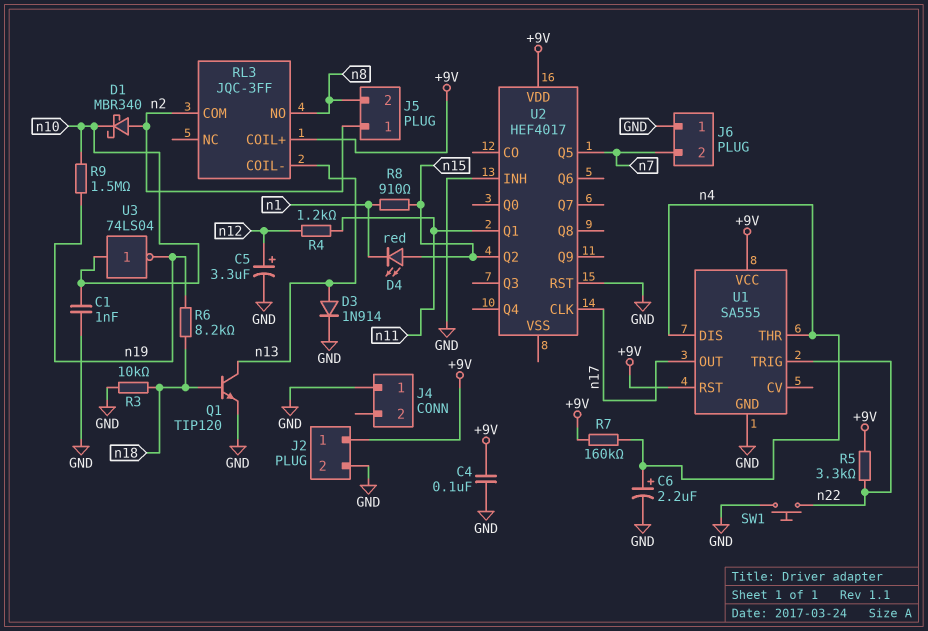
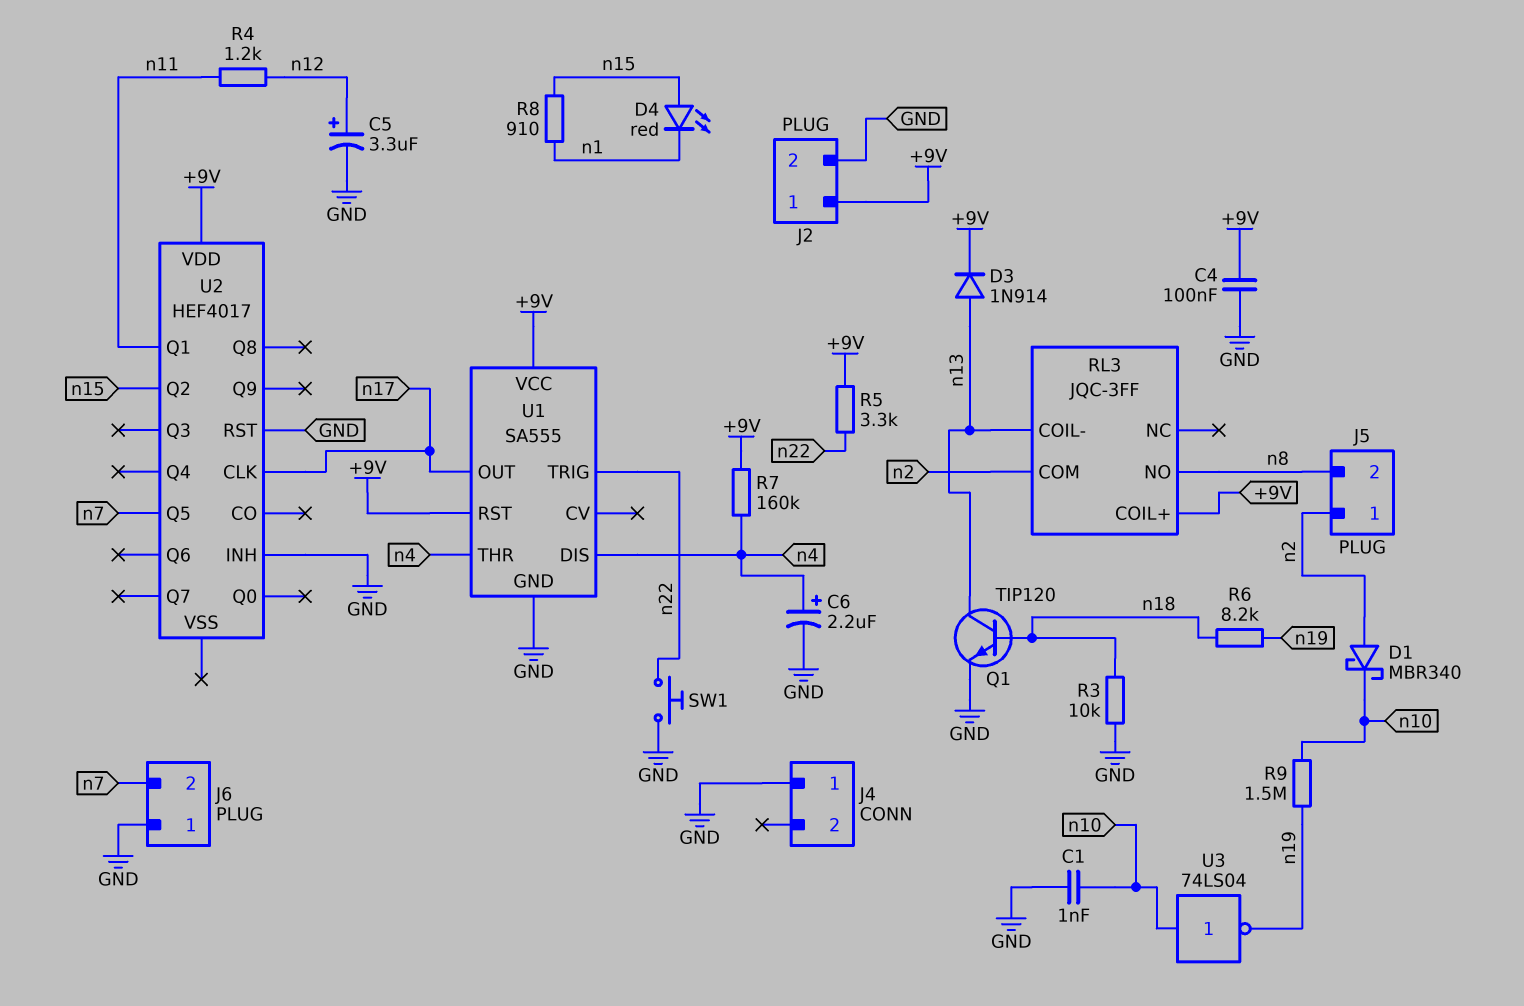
D3: diode 1N914 (A n13, K GND) -> diode 1N914 (A n13, K +9V)

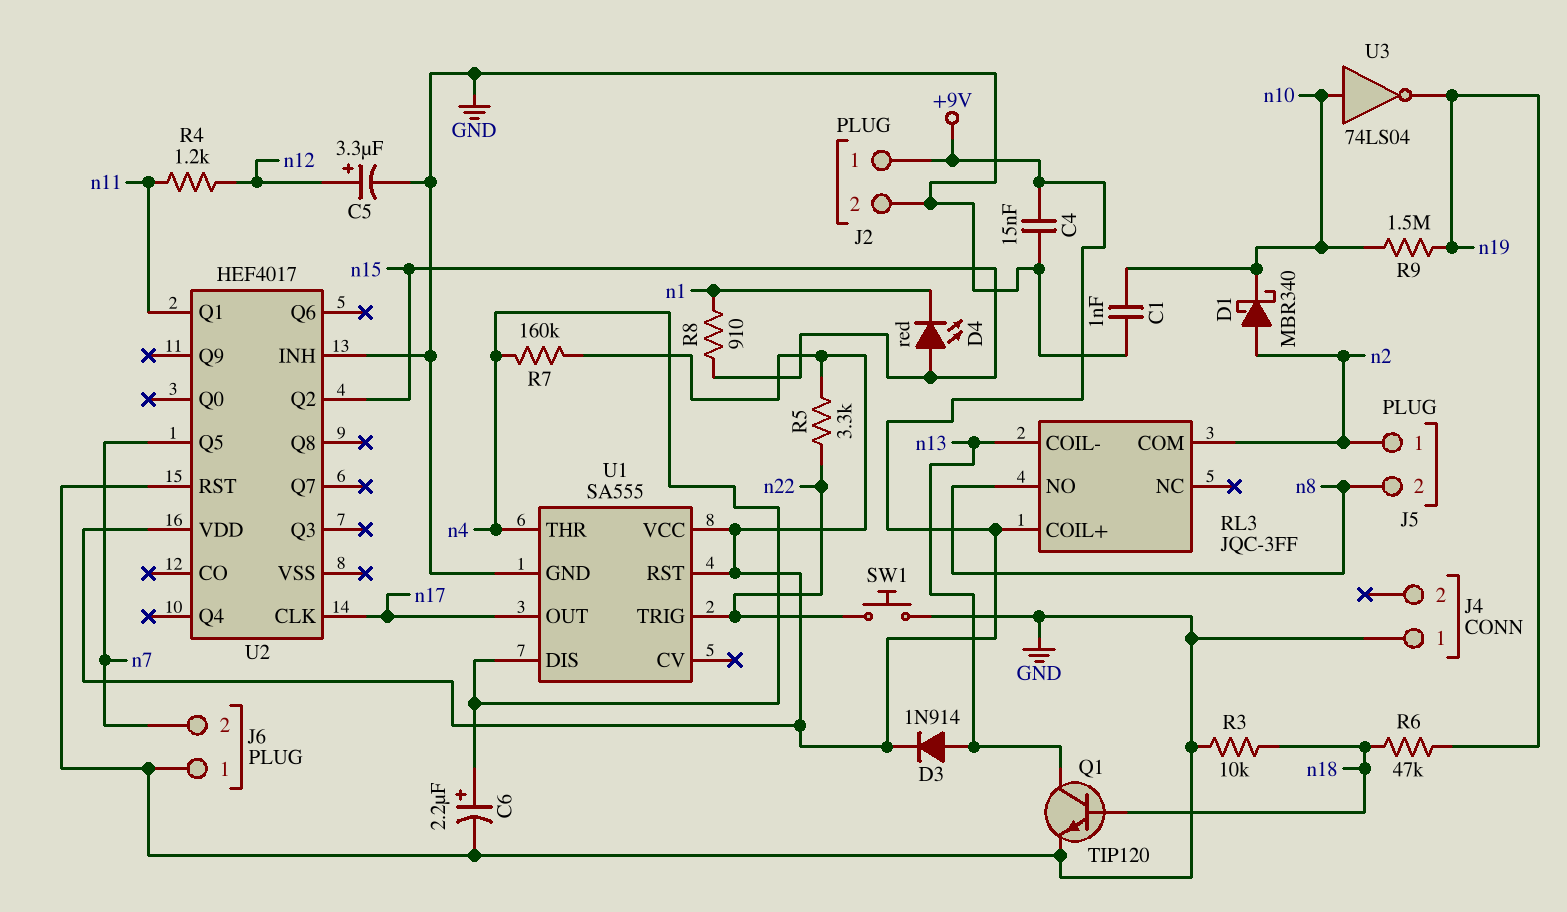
C4: 100nF (+9V, GND) -> 15nF (+9V, GND)
R6: 8.2k (n18, n19) -> 47k (n18, n19)

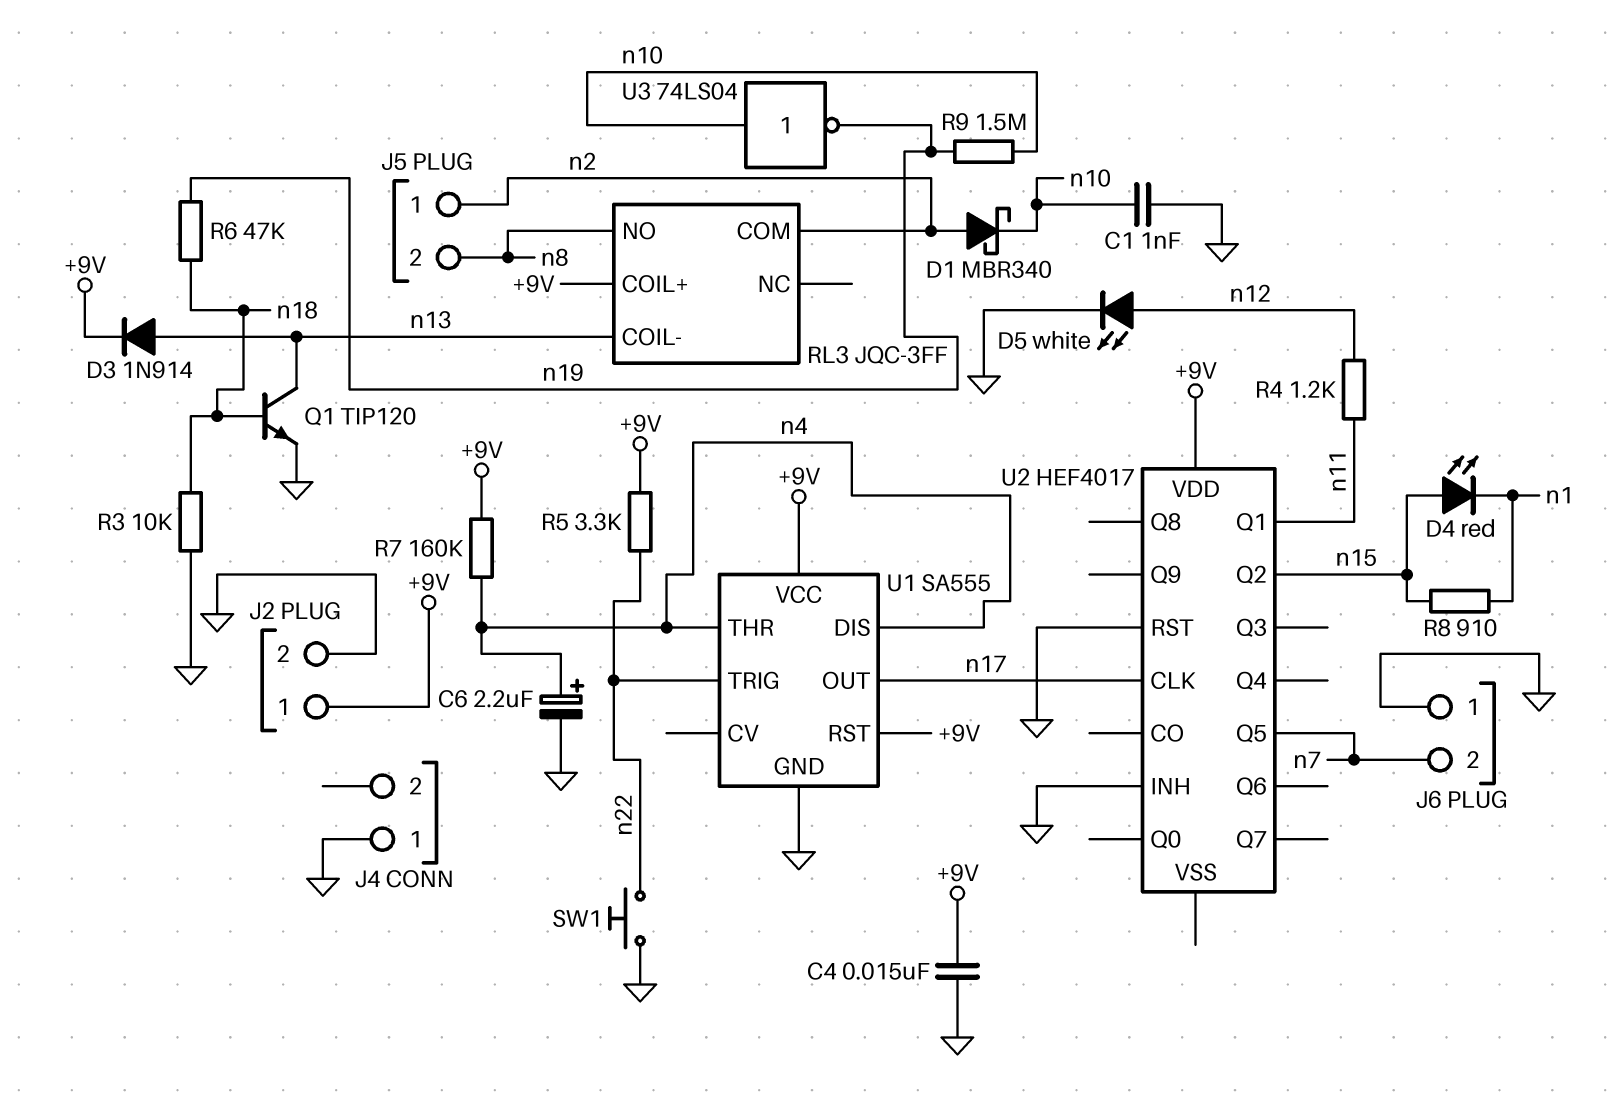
C5: 3.3uF (plus n12, minus GND) -> none
D5: none -> LED white (A n12, K GND)

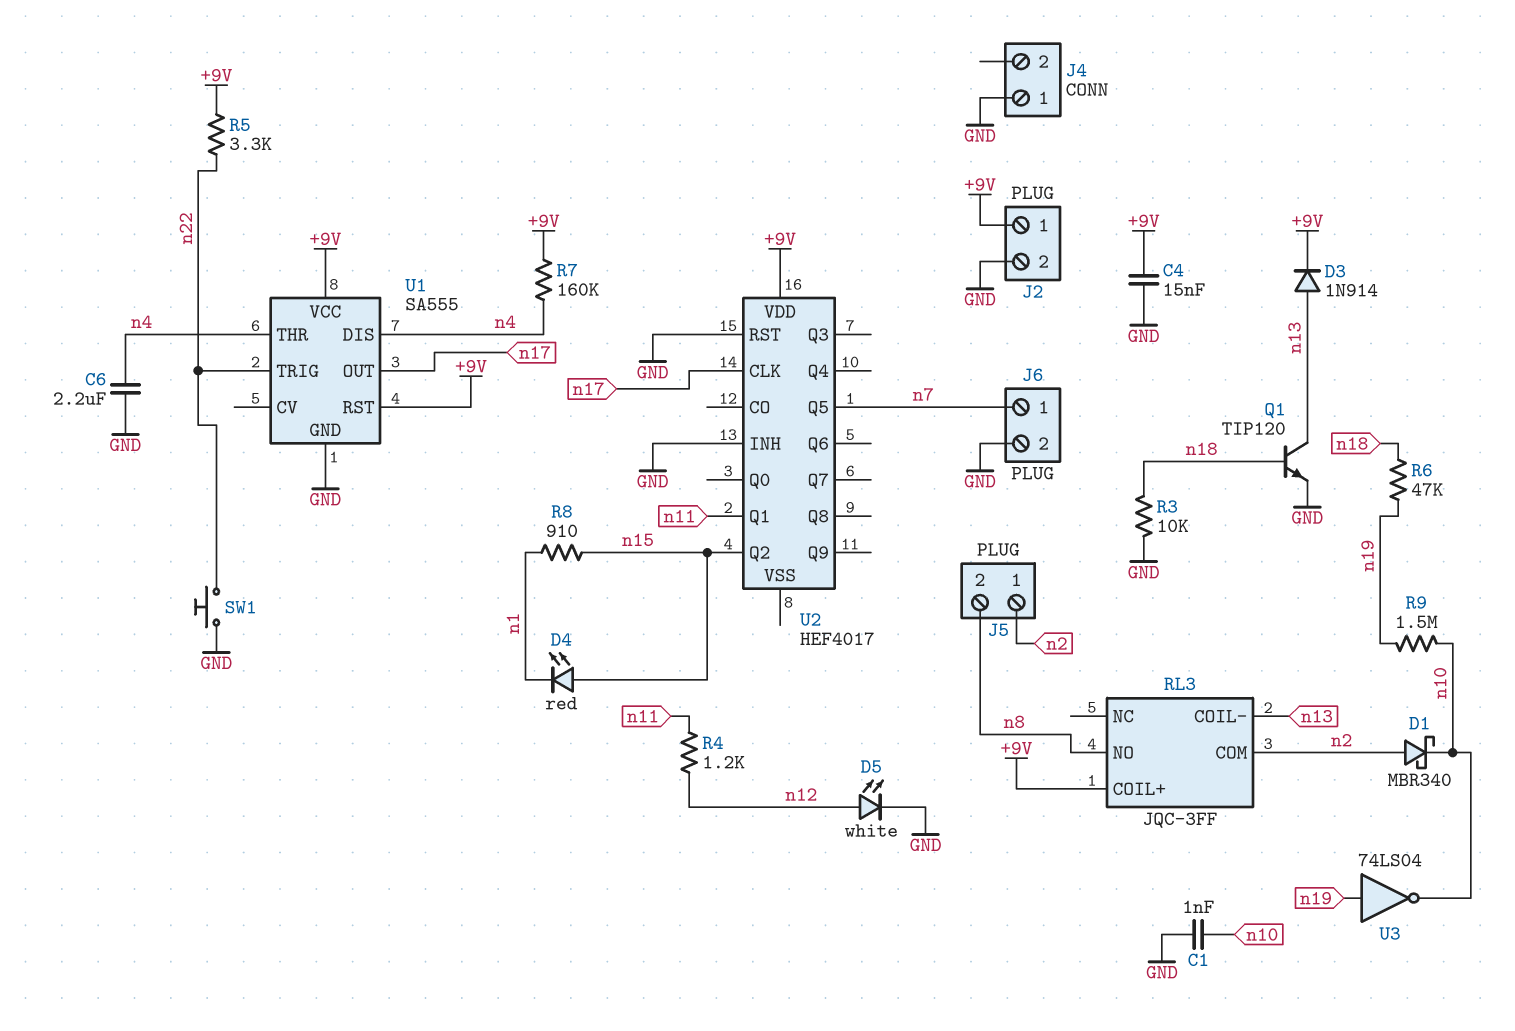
C6: 2.2uF (plus n4, minus GND) -> 2.2uF (GND, n4)
J6 pin 1: GND -> n7
J6 pin 2: n7 -> GND
U3: NOT 74LS04 (in n10, out n19) -> NOT 74LS04 (in n19, out n10)

